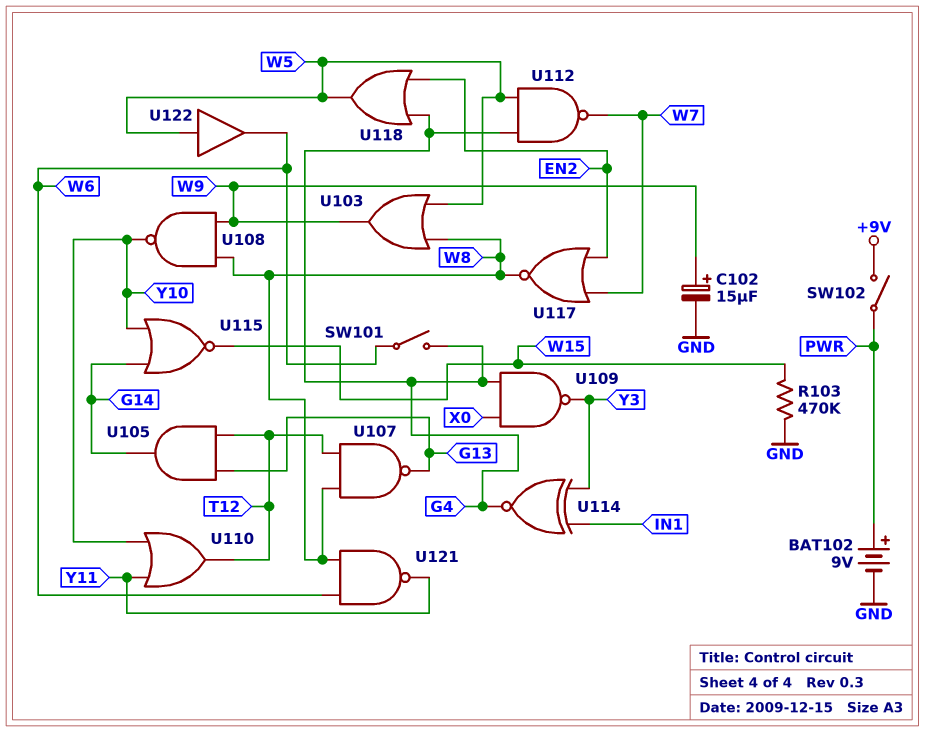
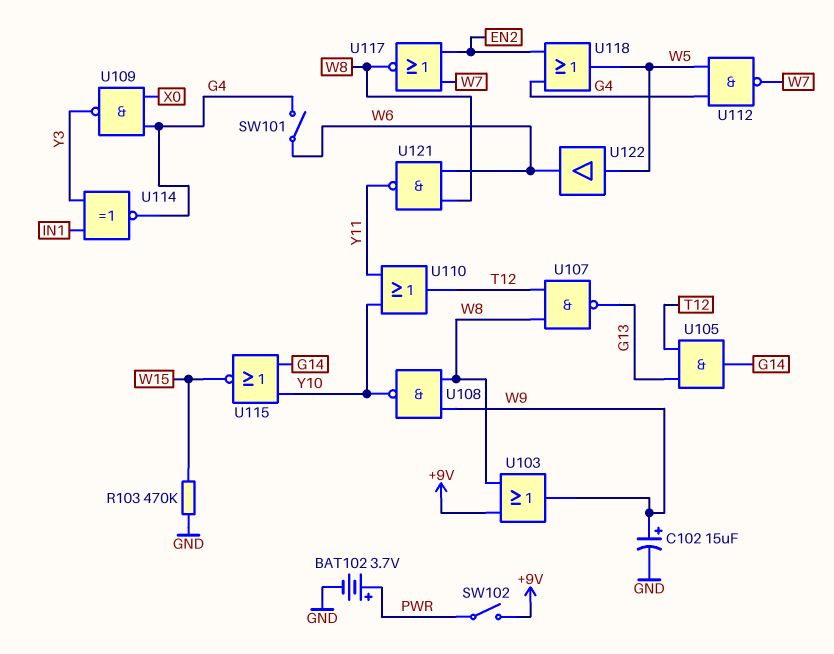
BAT102: 9V (plus PWR, minus GND) -> 3.7V (plus PWR, minus GND)
U103: OR (in W5, in W8, out W9) -> OR (in +9V, in W8, out W9)

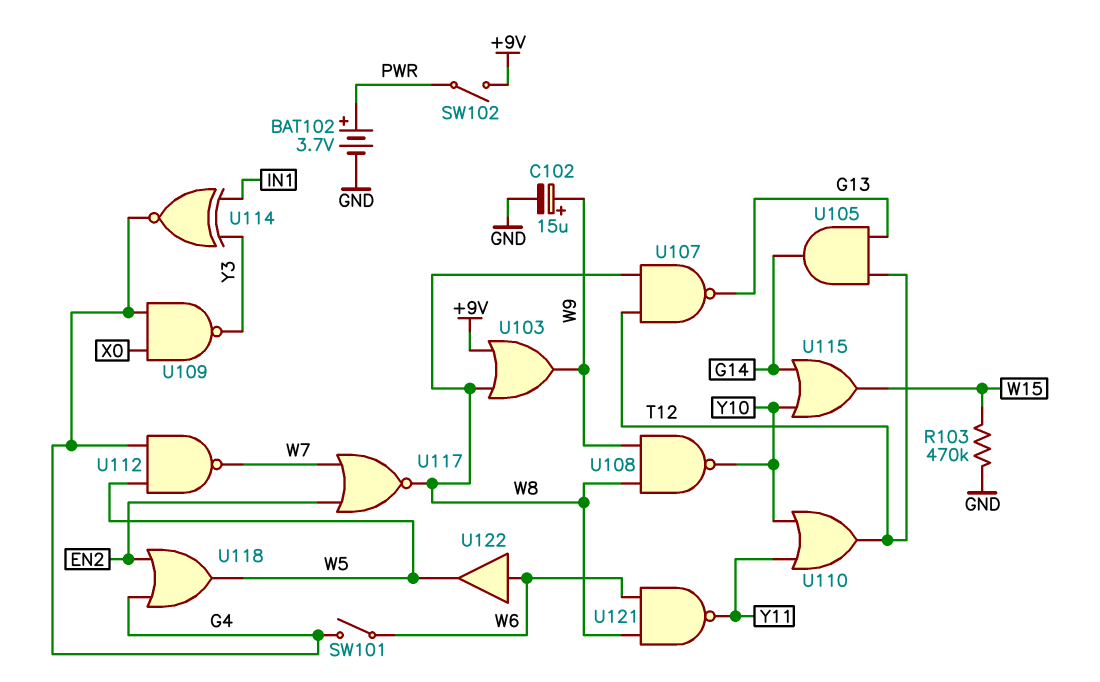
U115: NOR (in G14, in Y10, out W15) -> OR (in G14, in Y10, out W15)
U122: buffer (in W5, out W6) -> buffer (in W6, out W5)

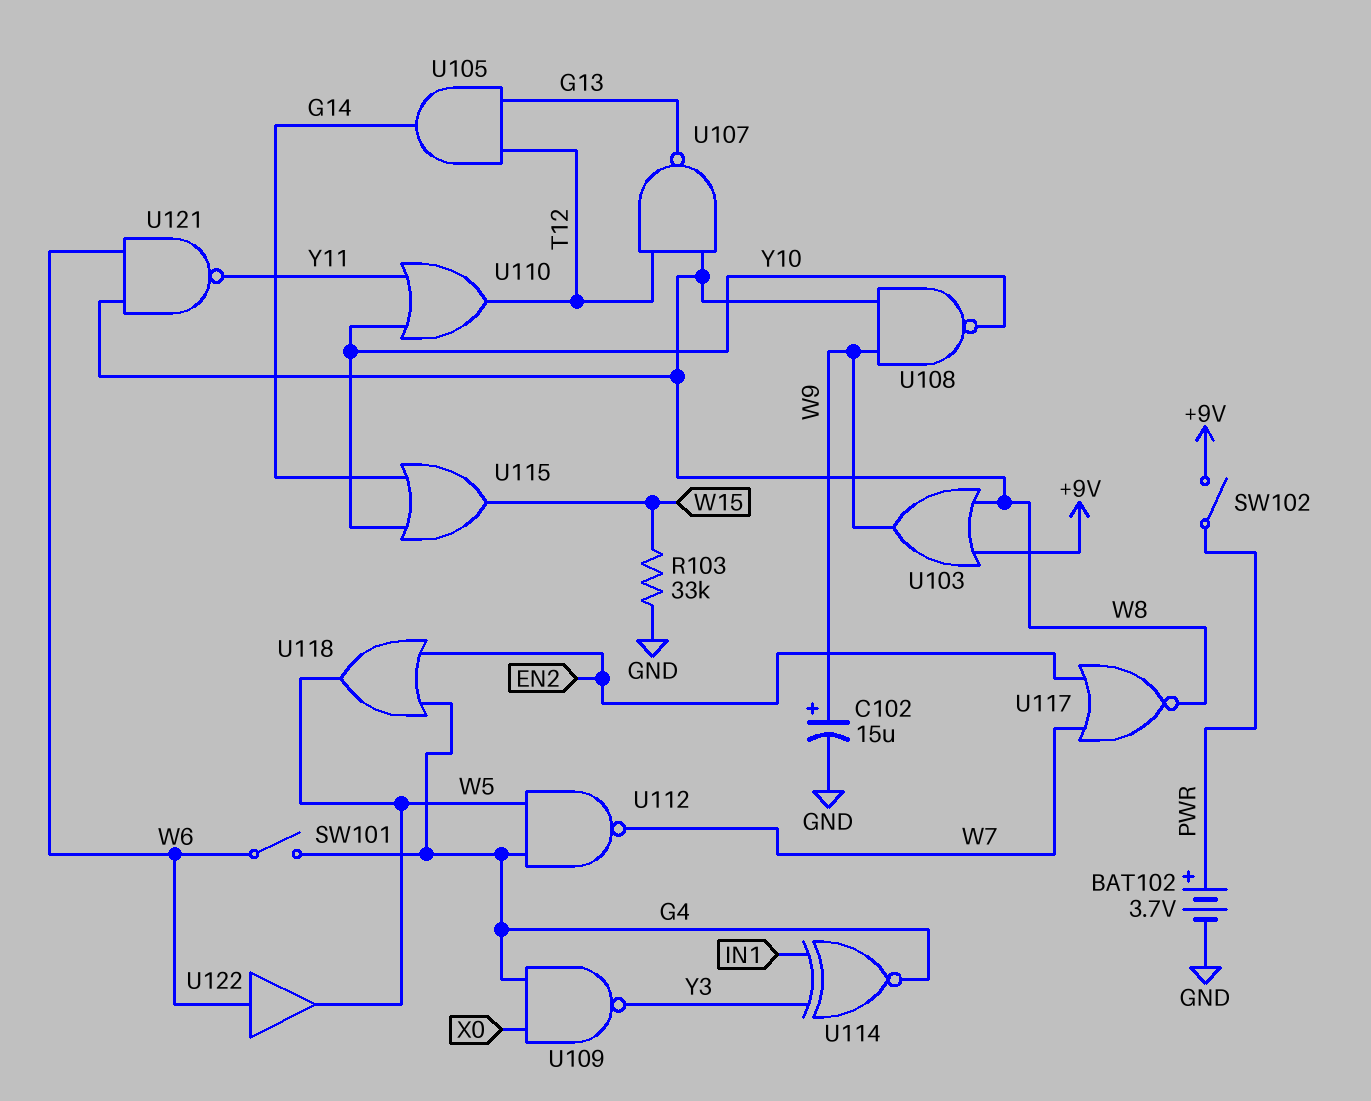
R103: 470k (GND, W15) -> 33k (GND, W15)

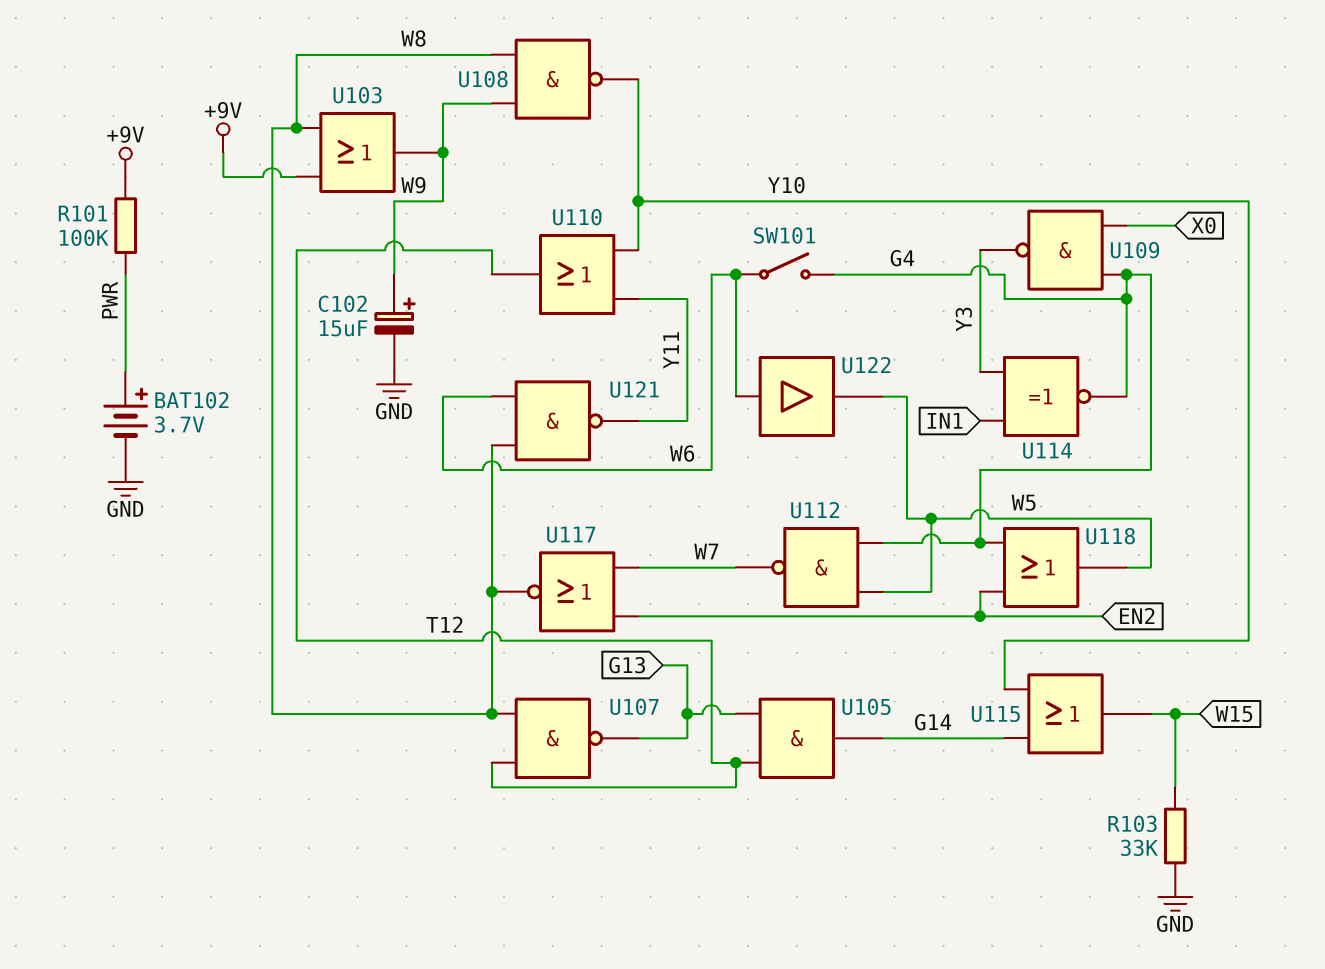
R101: none -> 100k (+9V, PWR)
SW102: switch (+9V, PWR) -> none

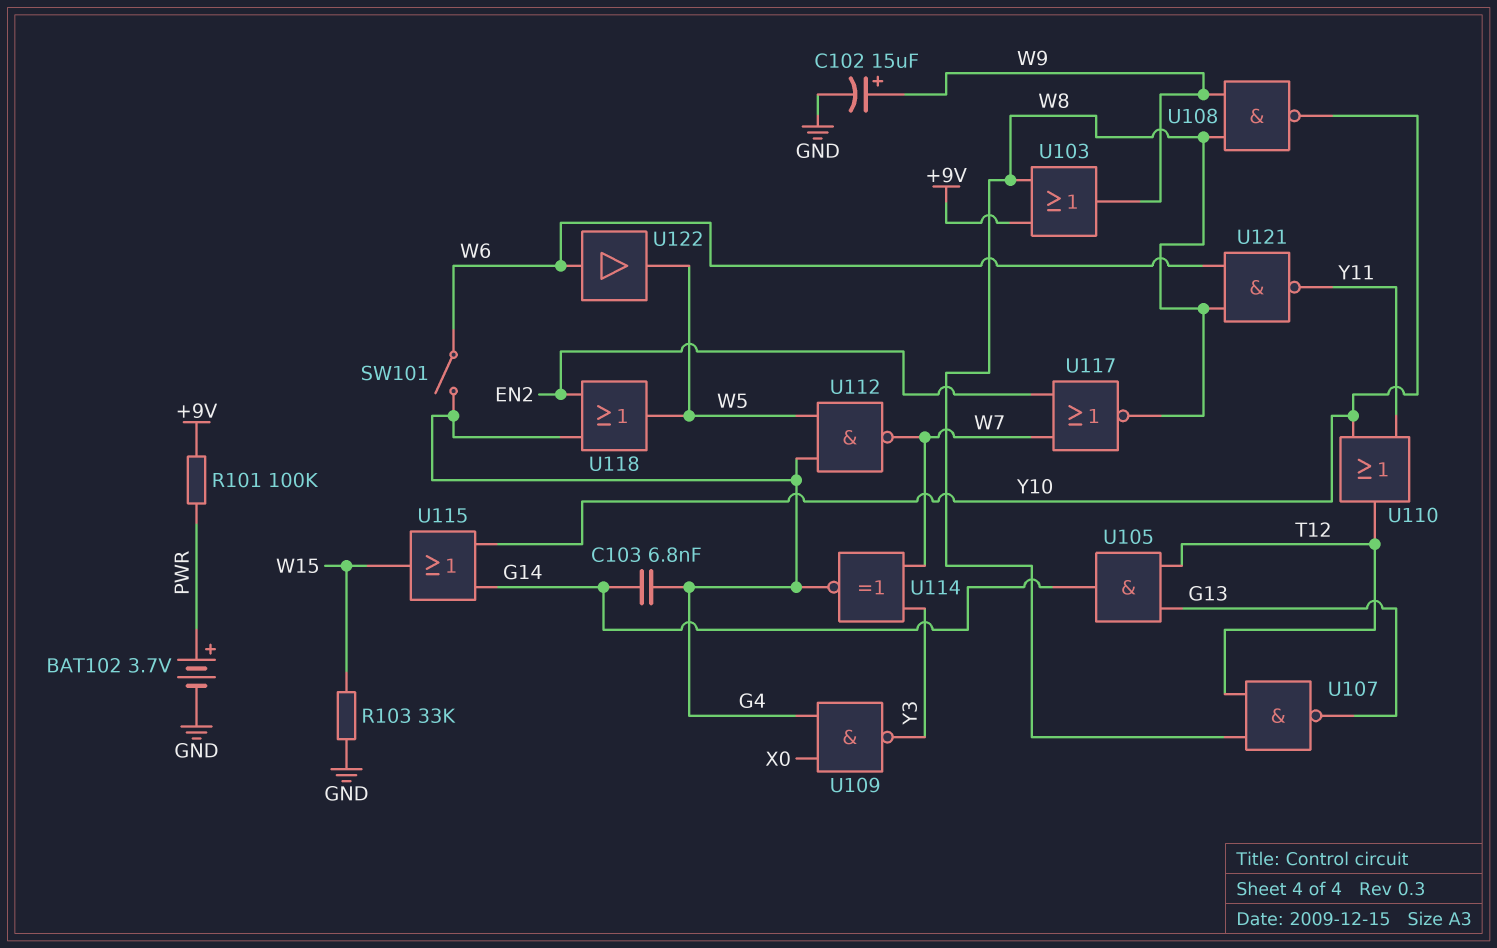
C103: none -> 6.8nF (G4, G14)
U114: XNOR (in IN1, in Y3, out G4) -> XNOR (in W7, in Y3, out G4)

